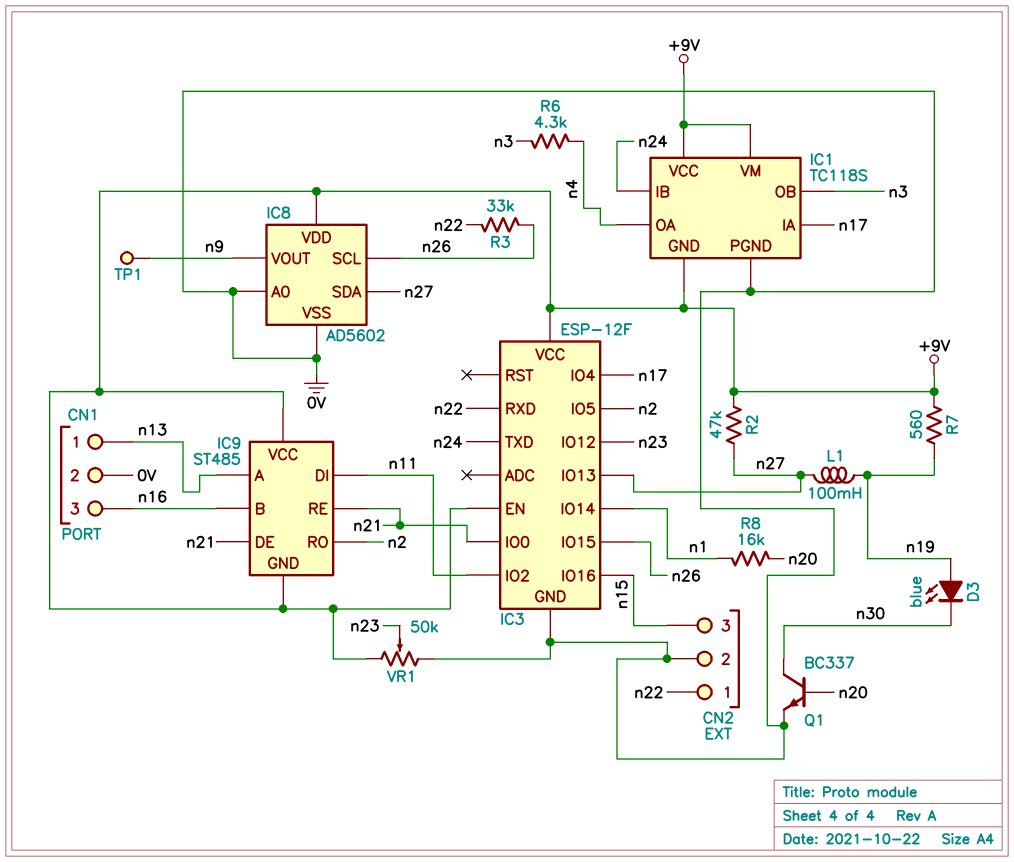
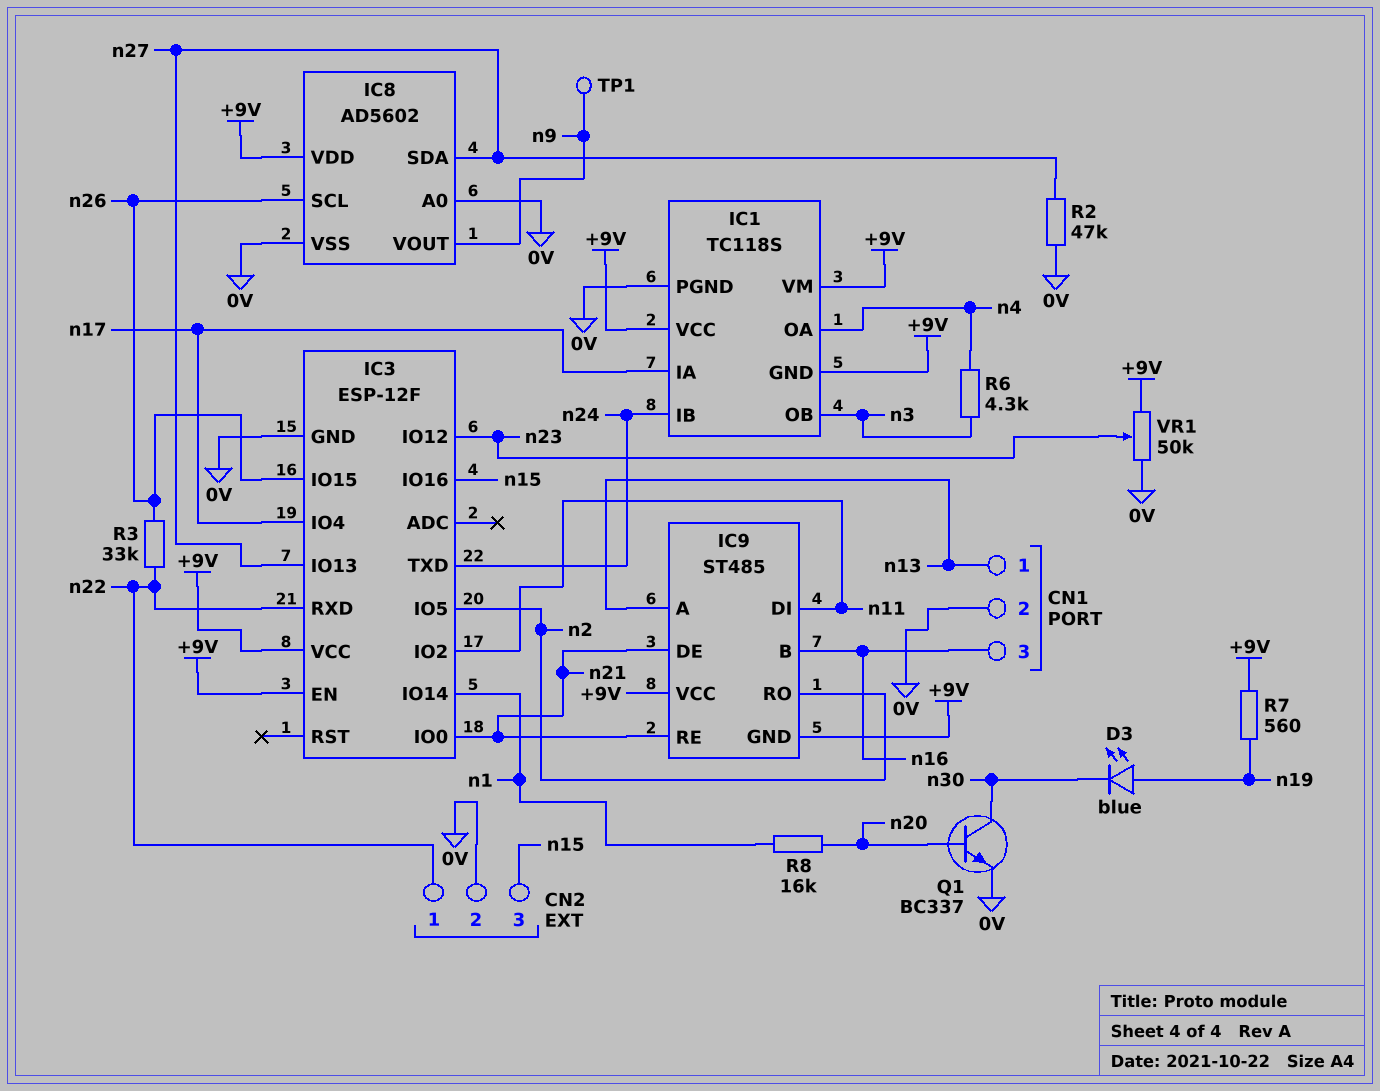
L1: 100mH (n19, n27) -> none
R2: 47k (+9V, n27) -> 47k (0V, n27)

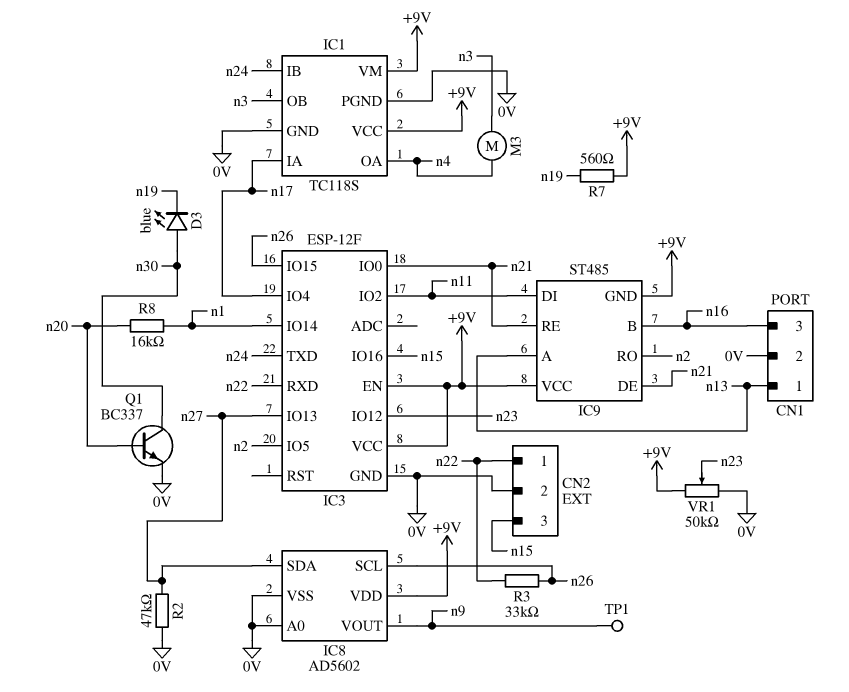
D3: LED blue (A n19, K n30) -> LED blue (A n30, K n19)
IC1 pin GND: +9V -> 0V
M3: none -> motor (n3, n4)
R6: 4.3k (n3, n4) -> none

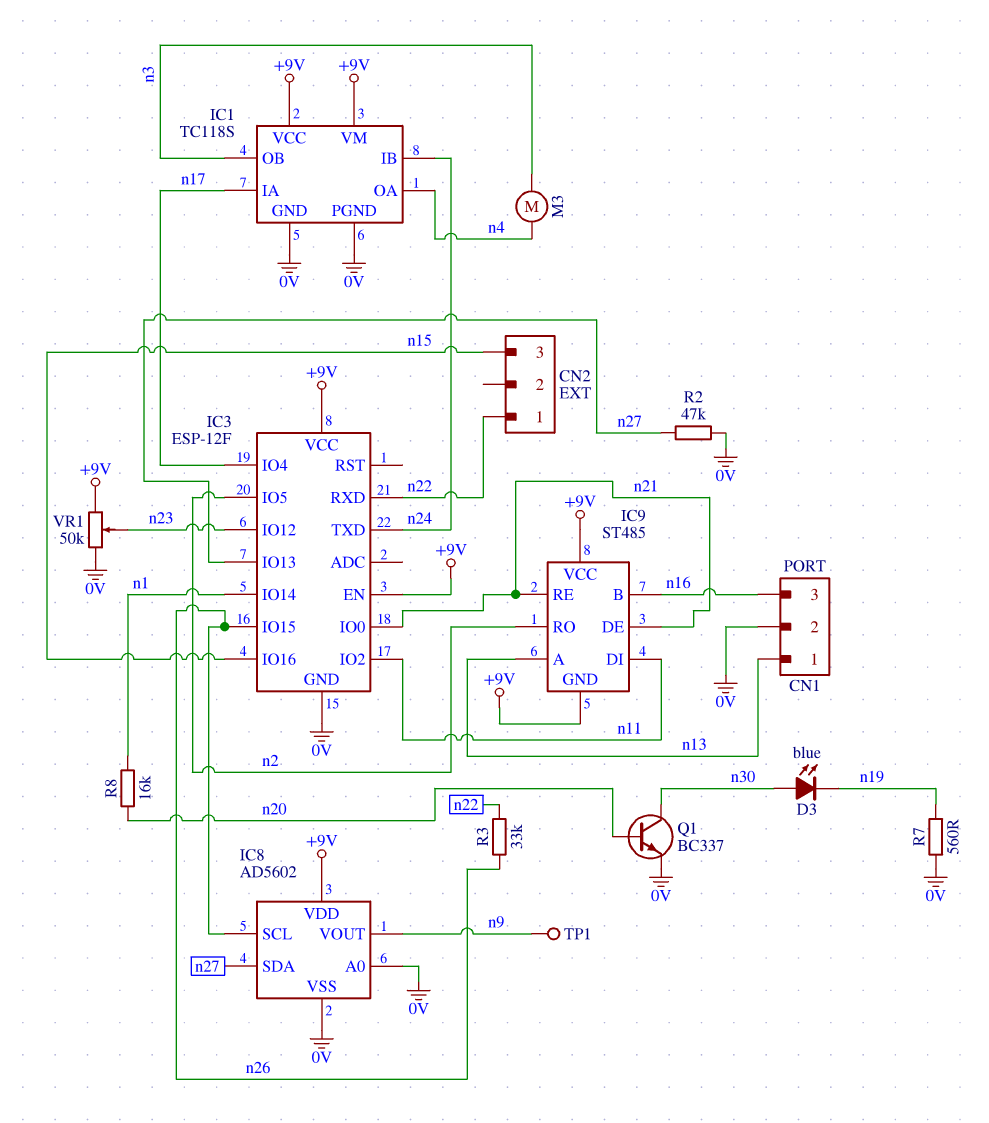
CN2 pin 2: 0V -> none
R7: 560 (+9V, n19) -> 560 (0V, n19)

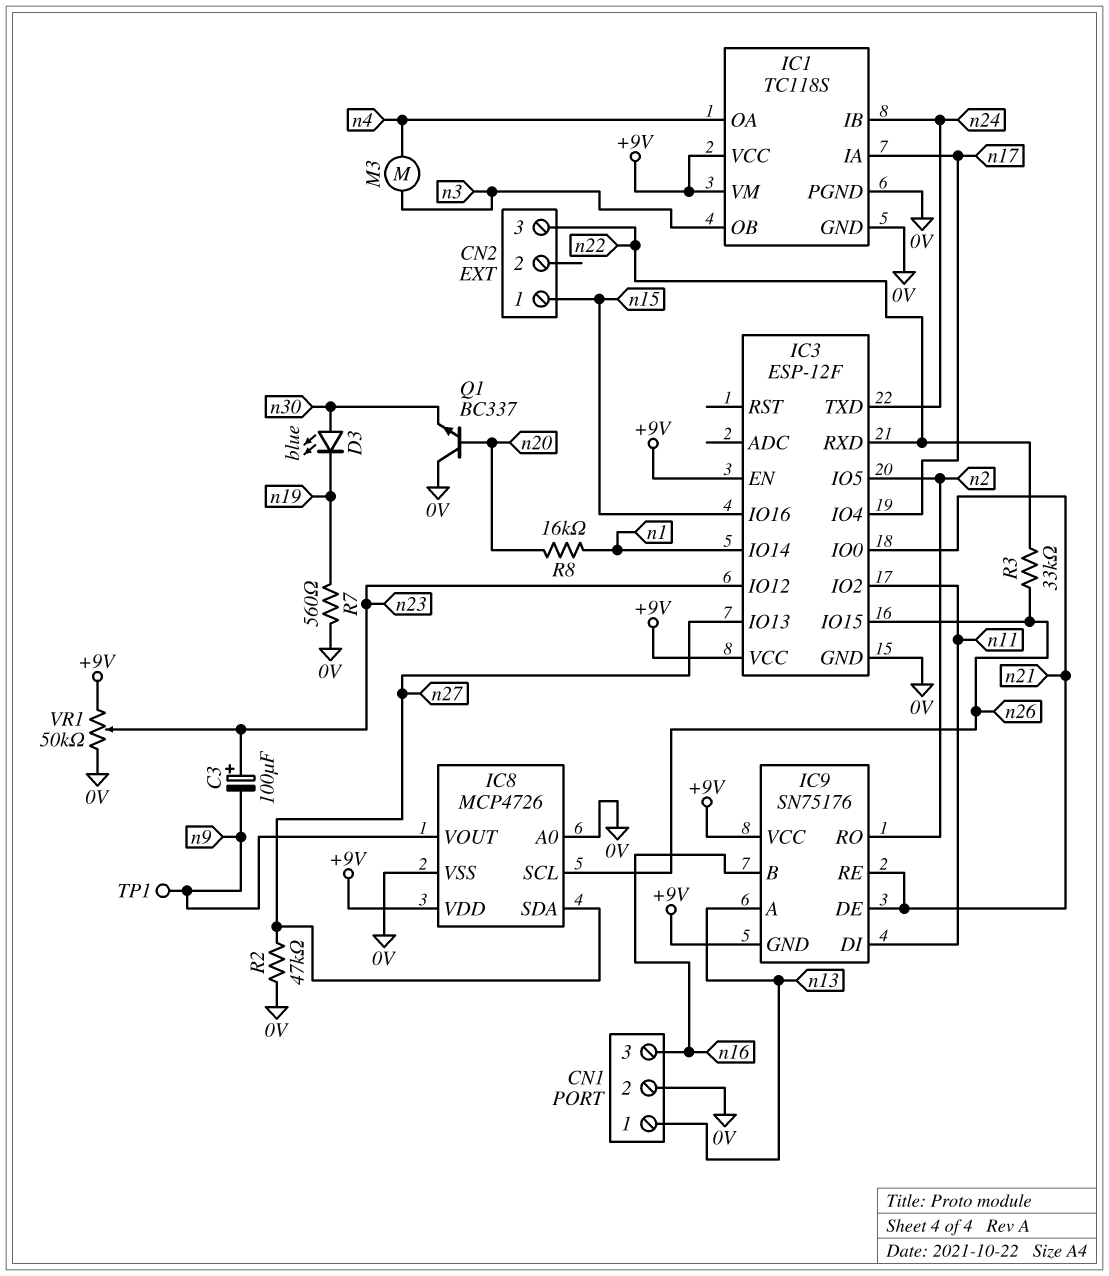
C3: none -> 100uF (plus n23, minus n9)
CN2 pin 1: n22 -> n15
CN2 pin 3: n15 -> n22
IC8: AD5602 -> MCP4726
IC9: ST485 -> SN75176
Q1: NPN BC337 (B n20, C n30, E 0V) -> NPN BC337 (B n20, C 0V, E n30)

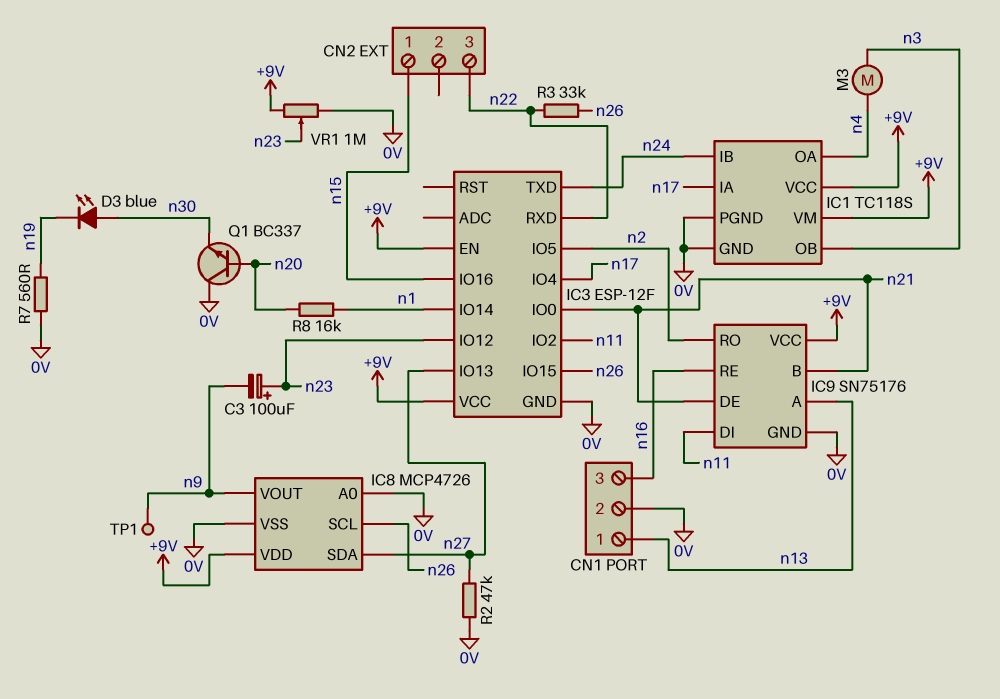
IC9 pin B: n16 -> n21
IC9 pin GND: +9V -> 0V
IC9 pin RE: n21 -> n16
VR1: 50k (+9V, 0V, wiper n23) -> 1M (+9V, 0V, wiper n23)

